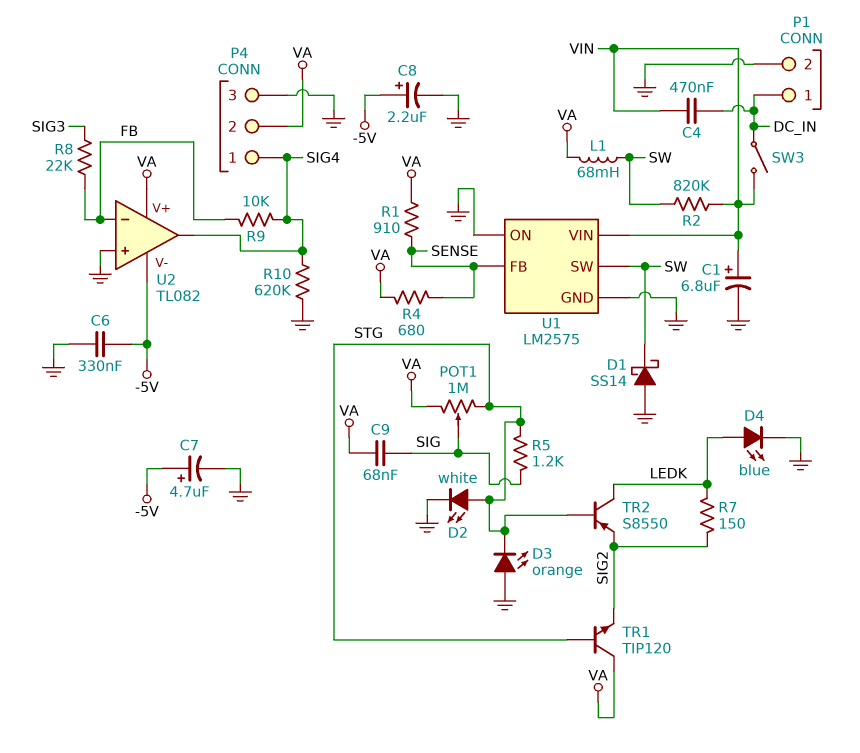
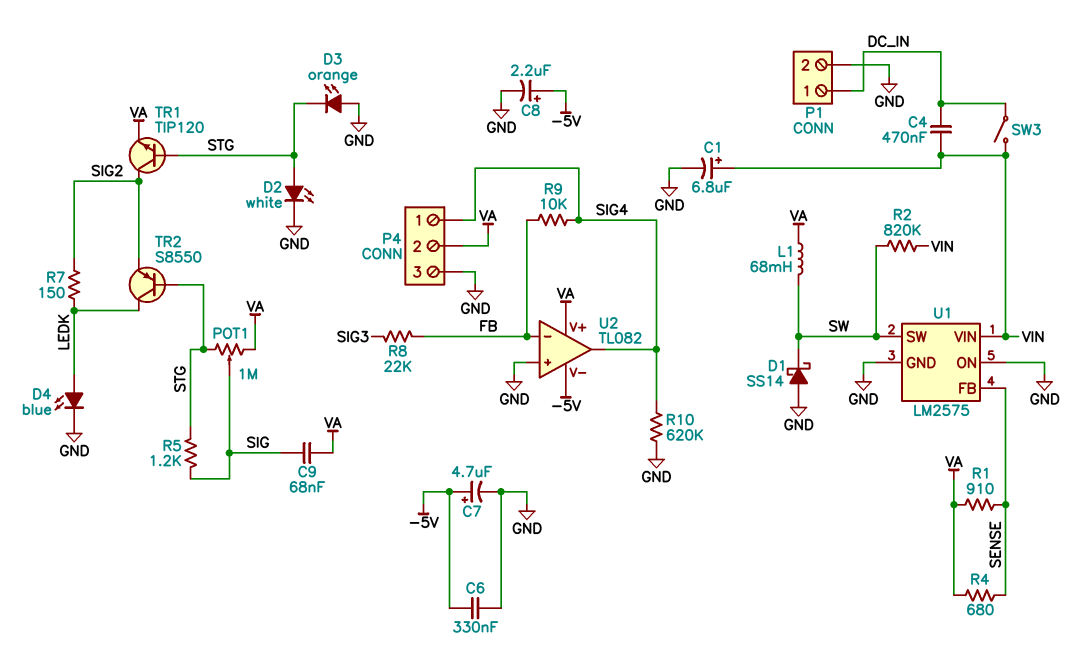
TR1: NPN TIP120 (B STG, C VA, E SIG2) -> NPN TIP120 (B STG, C SIG2, E VA)

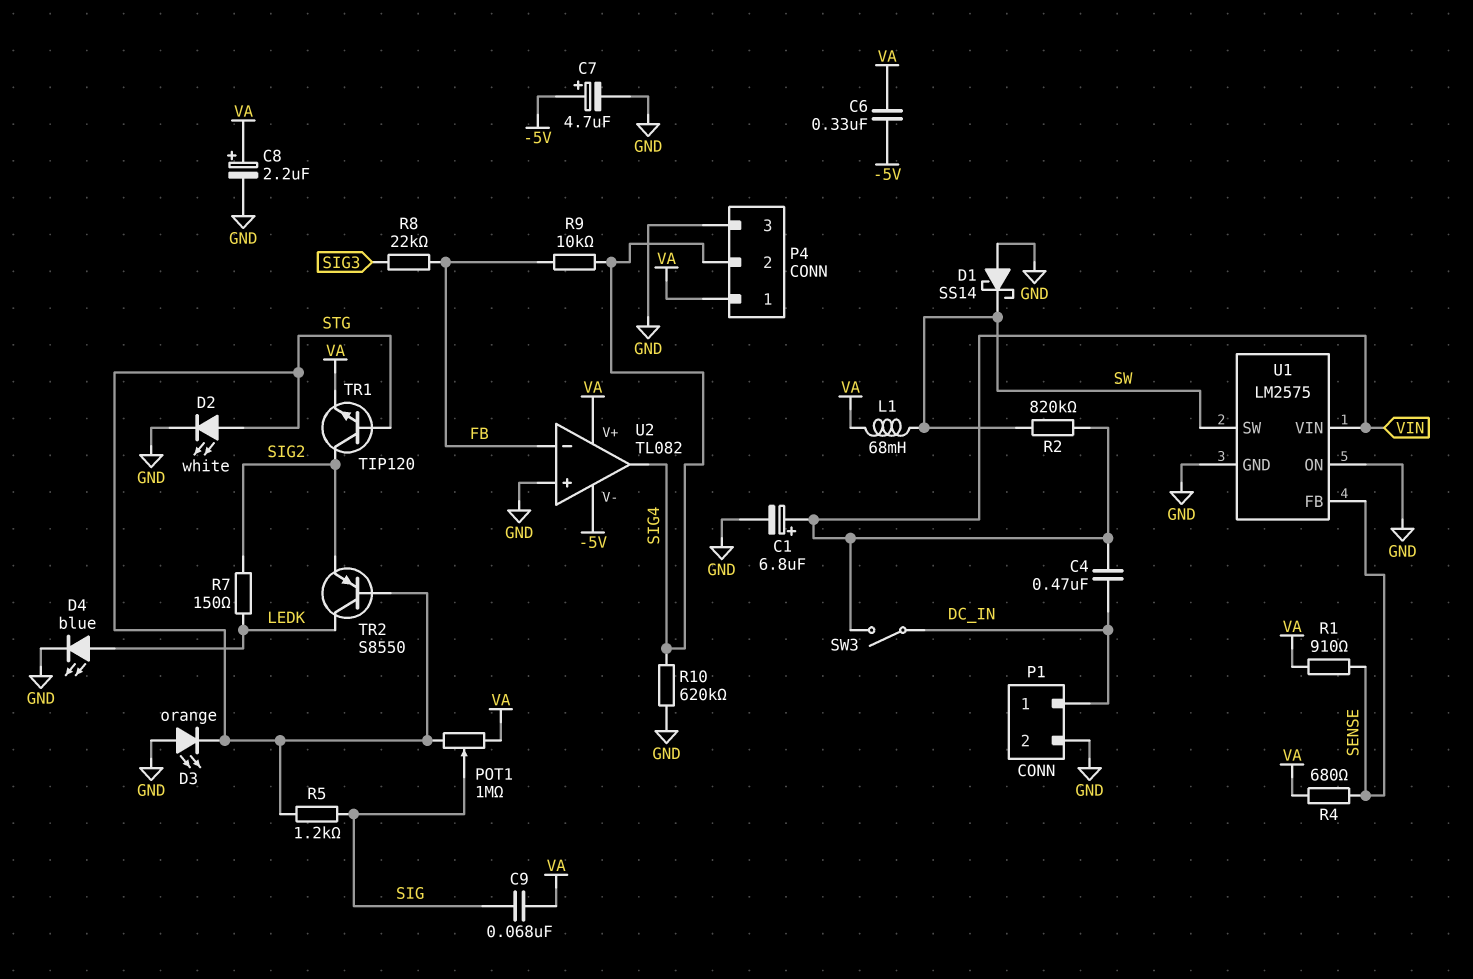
C6: 330nF (-5V, GND) -> 330nF (-5V, VA)
C8: 2.2uF (plus -5V, minus GND) -> 2.2uF (plus VA, minus GND)
P4 pin 1: SIG4 -> VA
P4 pin 2: VA -> SIG4

